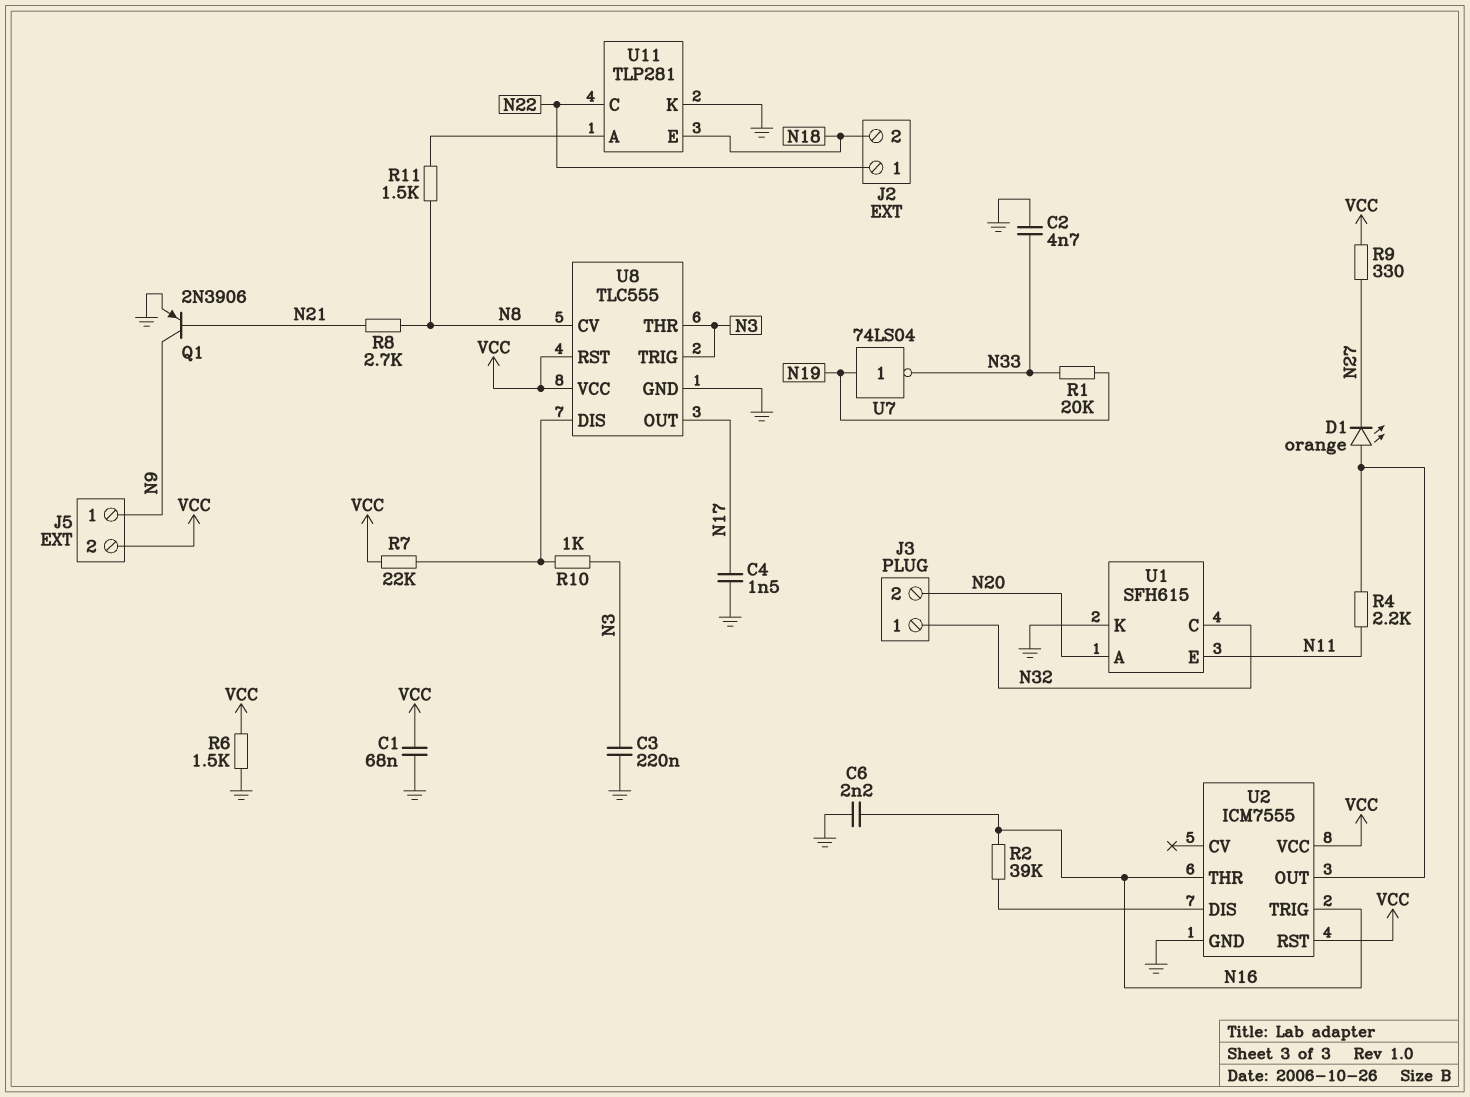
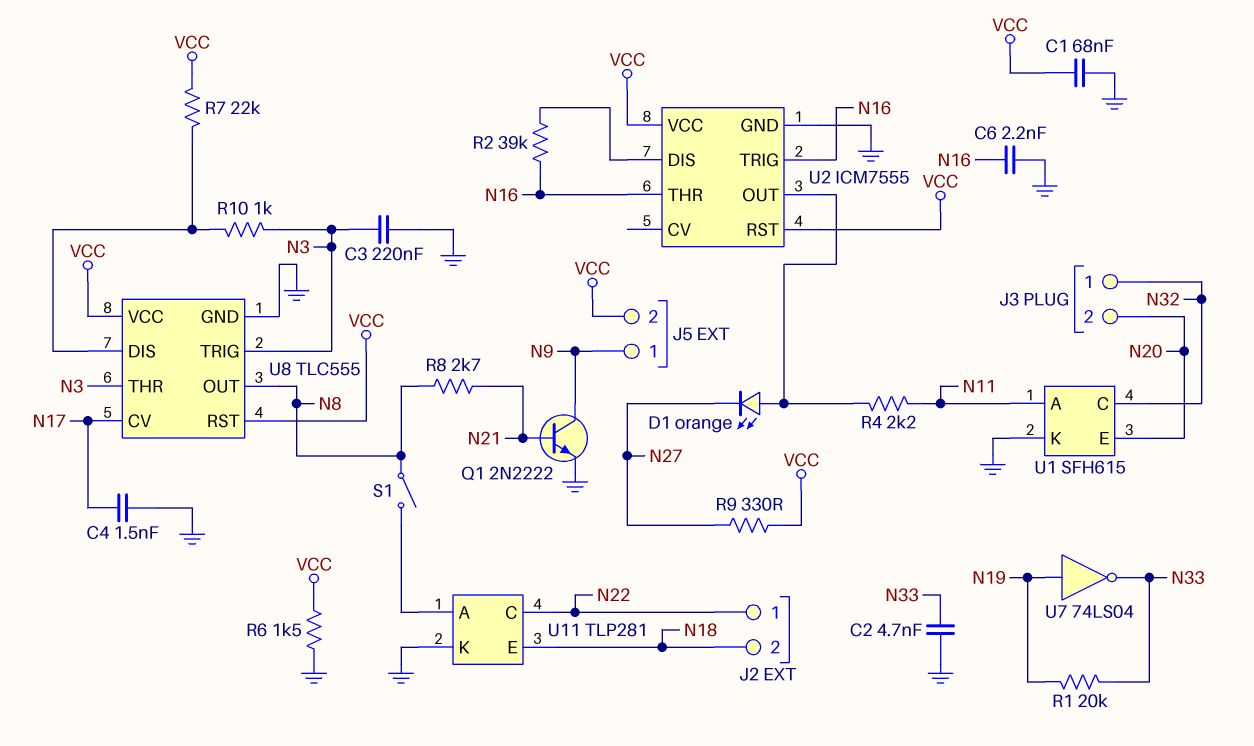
Q1: PNP 2N3906 (B N21, C N9, E GND) -> NPN 2N2222 (B N21, C N9, E GND)
R11: 1.5k (N8, U11/A) -> none
S1: none -> switch (N8, U11/A)
U1 pin A: N20 -> N11
U1 pin E: N11 -> N20
U8 pin CV: N8 -> N17
U8 pin OUT: N17 -> N8

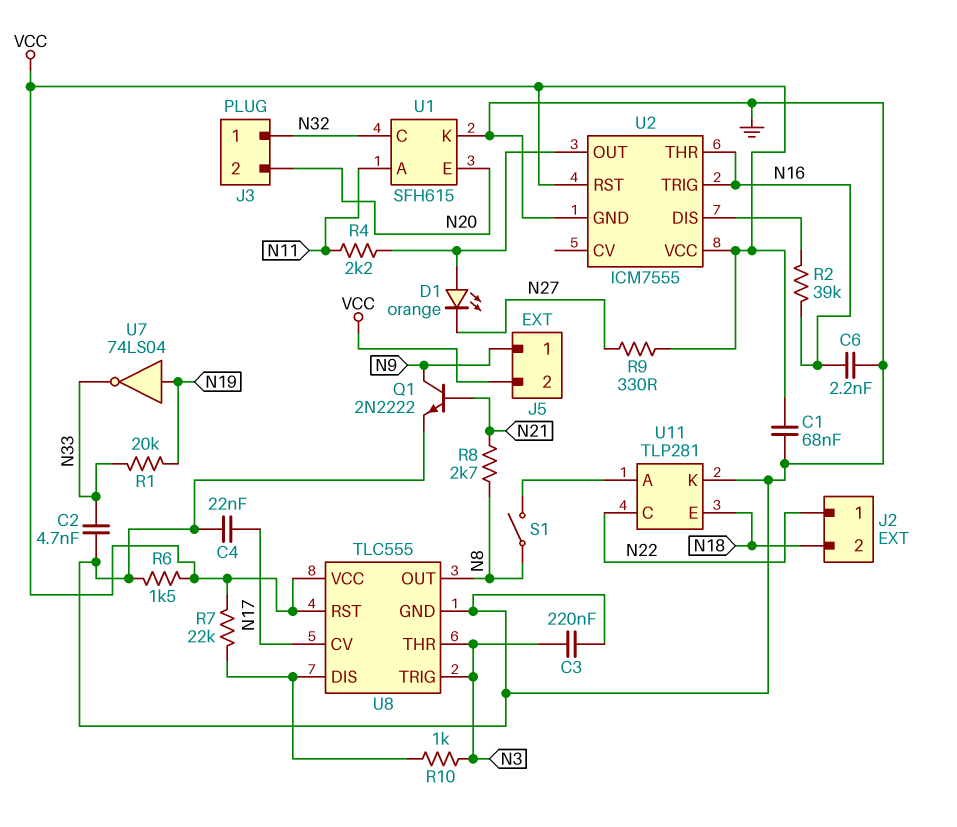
C4: 1.5nF (GND, N17) -> 22nF (GND, N17)

